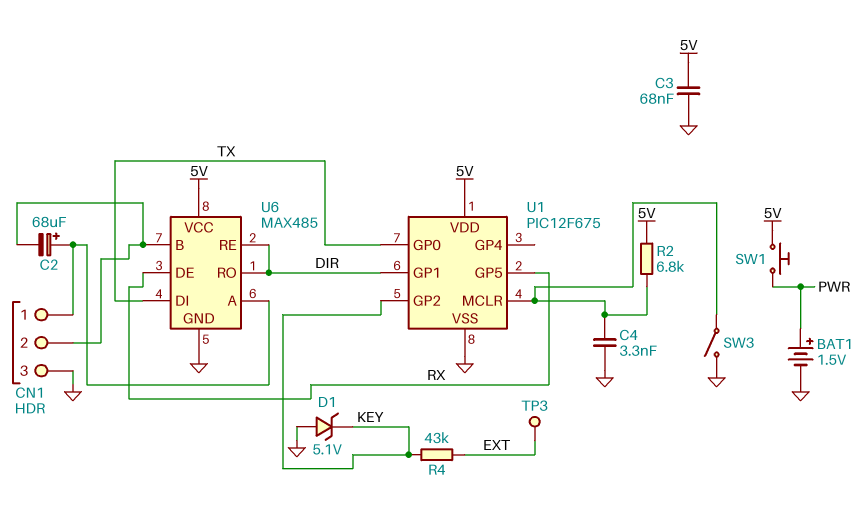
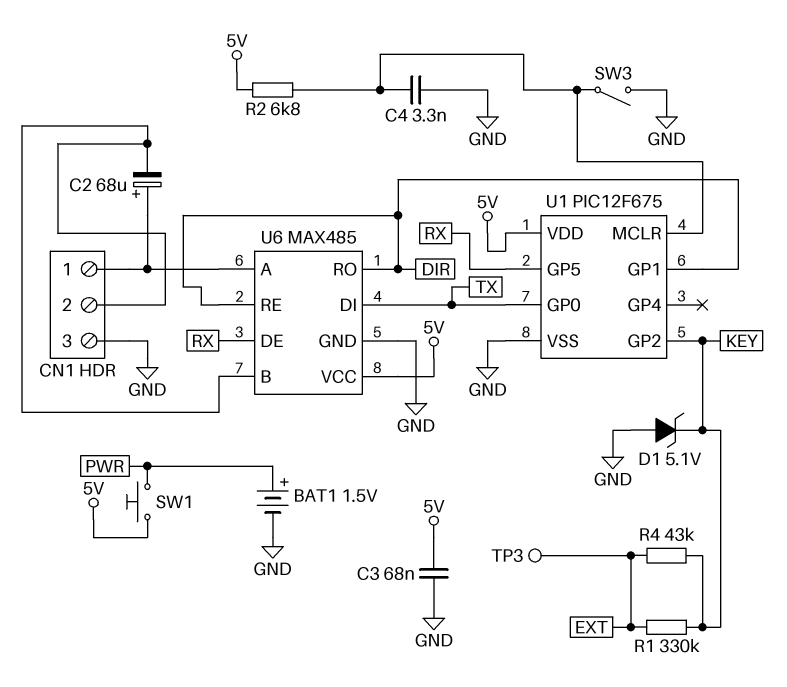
R1: none -> 330k (EXT, KEY)

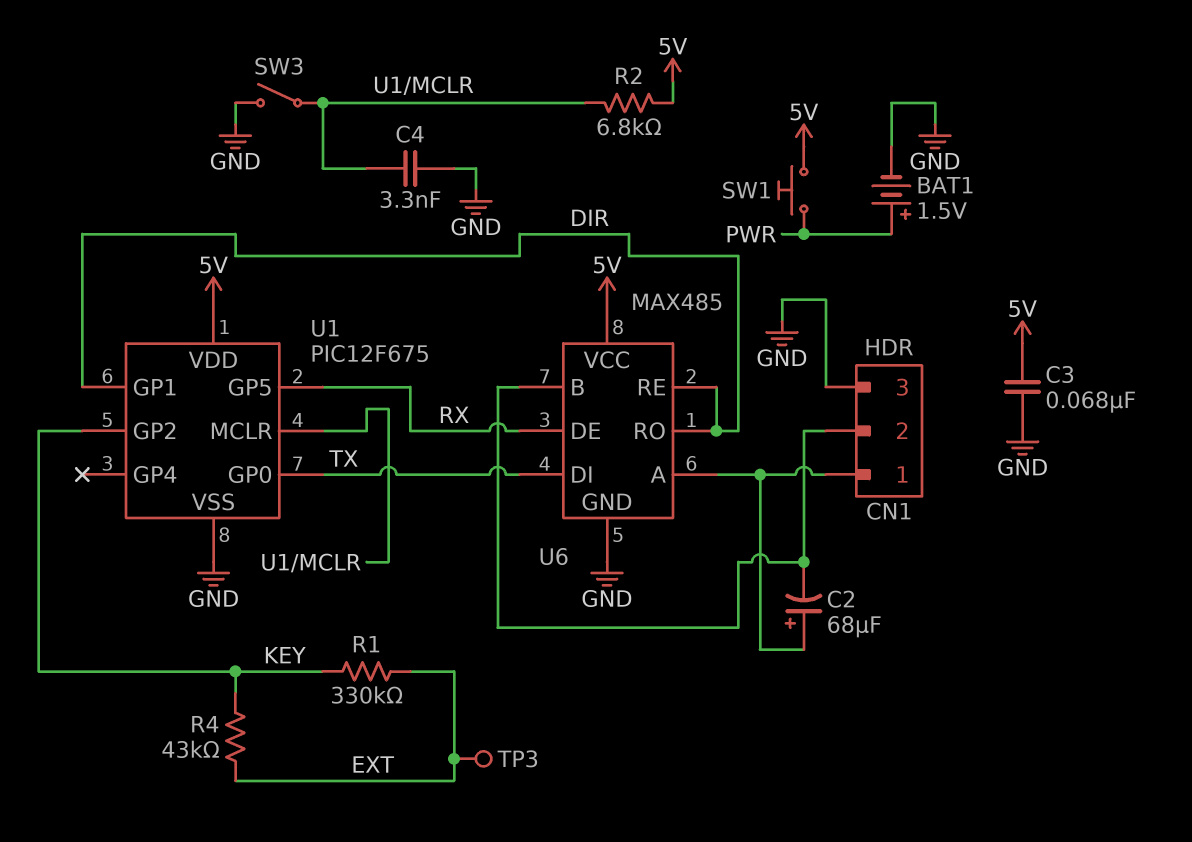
D1: zener 5.1V (A GND, K KEY) -> none

